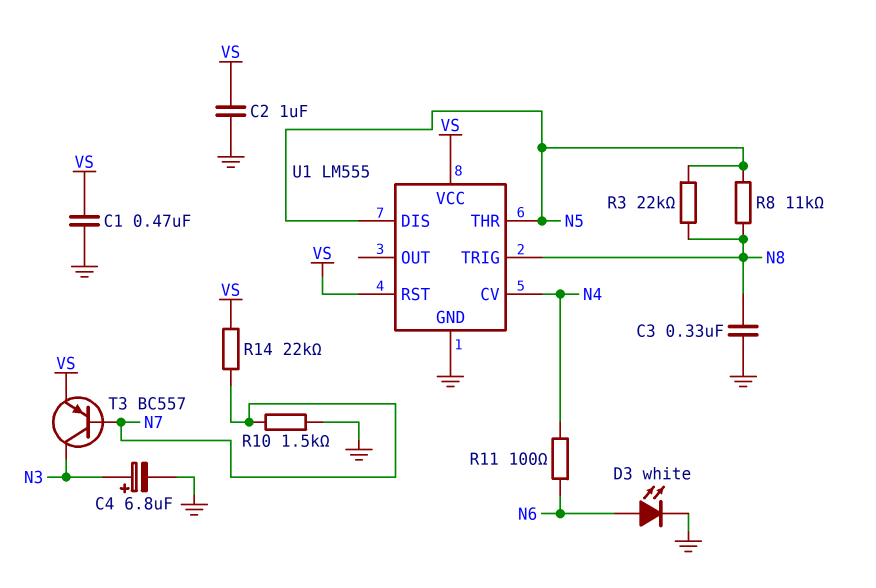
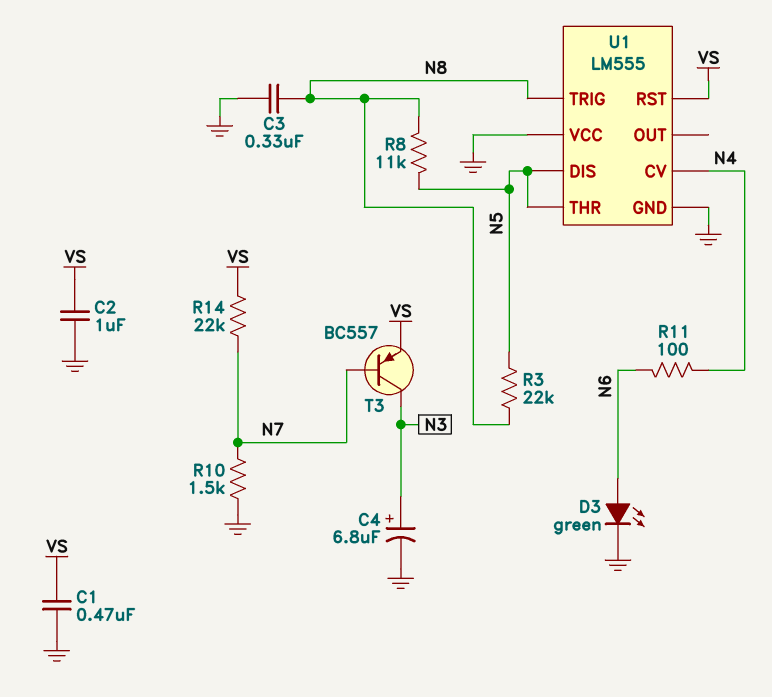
D3: LED white (A N6, K GND) -> LED green (A N6, K GND)
U1 pin VCC: VS -> GND

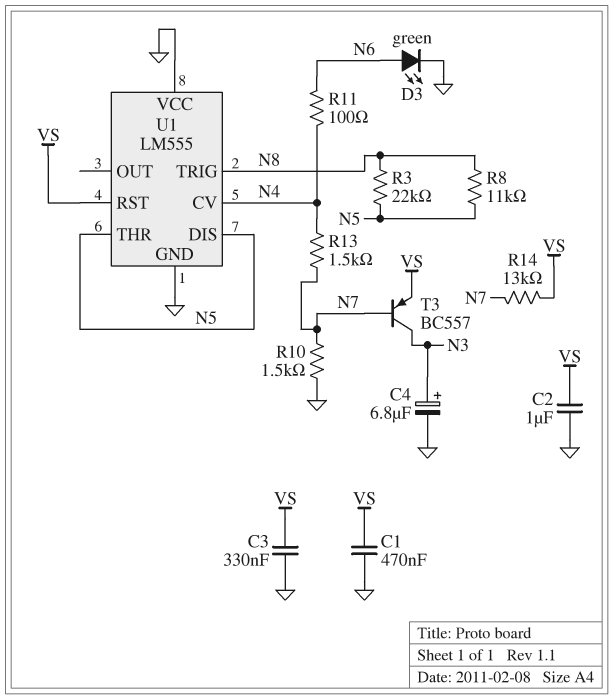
C3: 330nF (GND, N8) -> 330nF (GND, VS)
R13: none -> 1.5k (N4, N7)
R14: 22k (N7, VS) -> 13k (N7, VS)

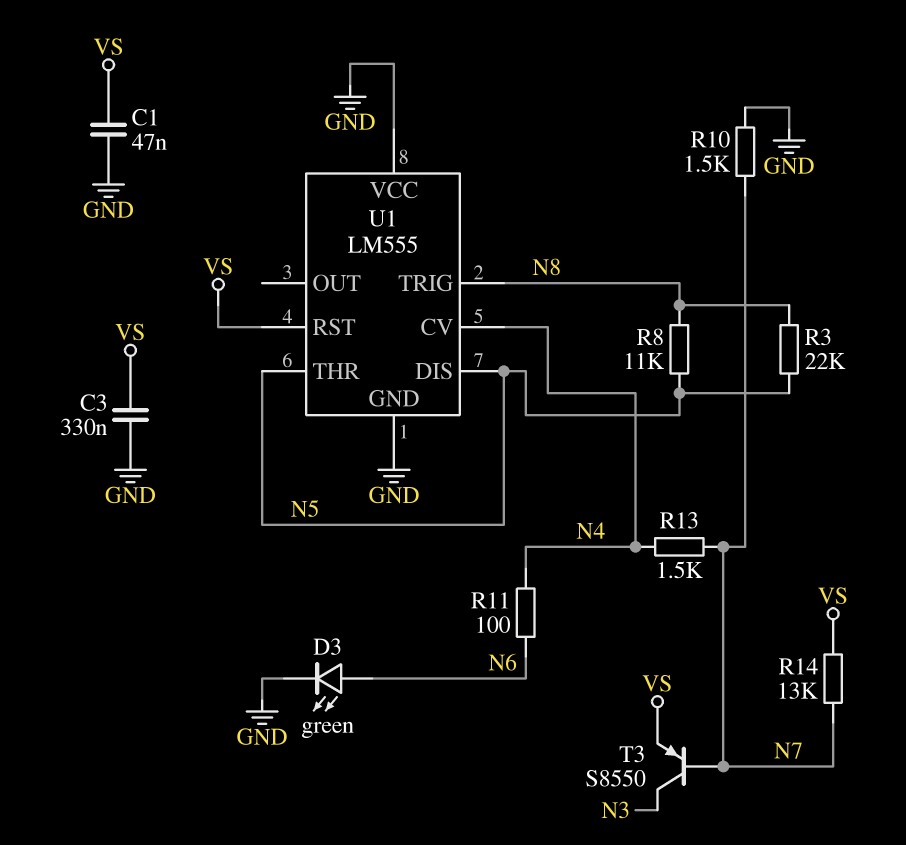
C1: 470nF (GND, VS) -> 47nF (GND, VS)
C2: 1uF (GND, VS) -> none
C4: 6.8uF (plus N3, minus GND) -> none
T3: PNP BC557 (B N7, C N3, E VS) -> PNP S8550 (B N7, C N3, E VS)

